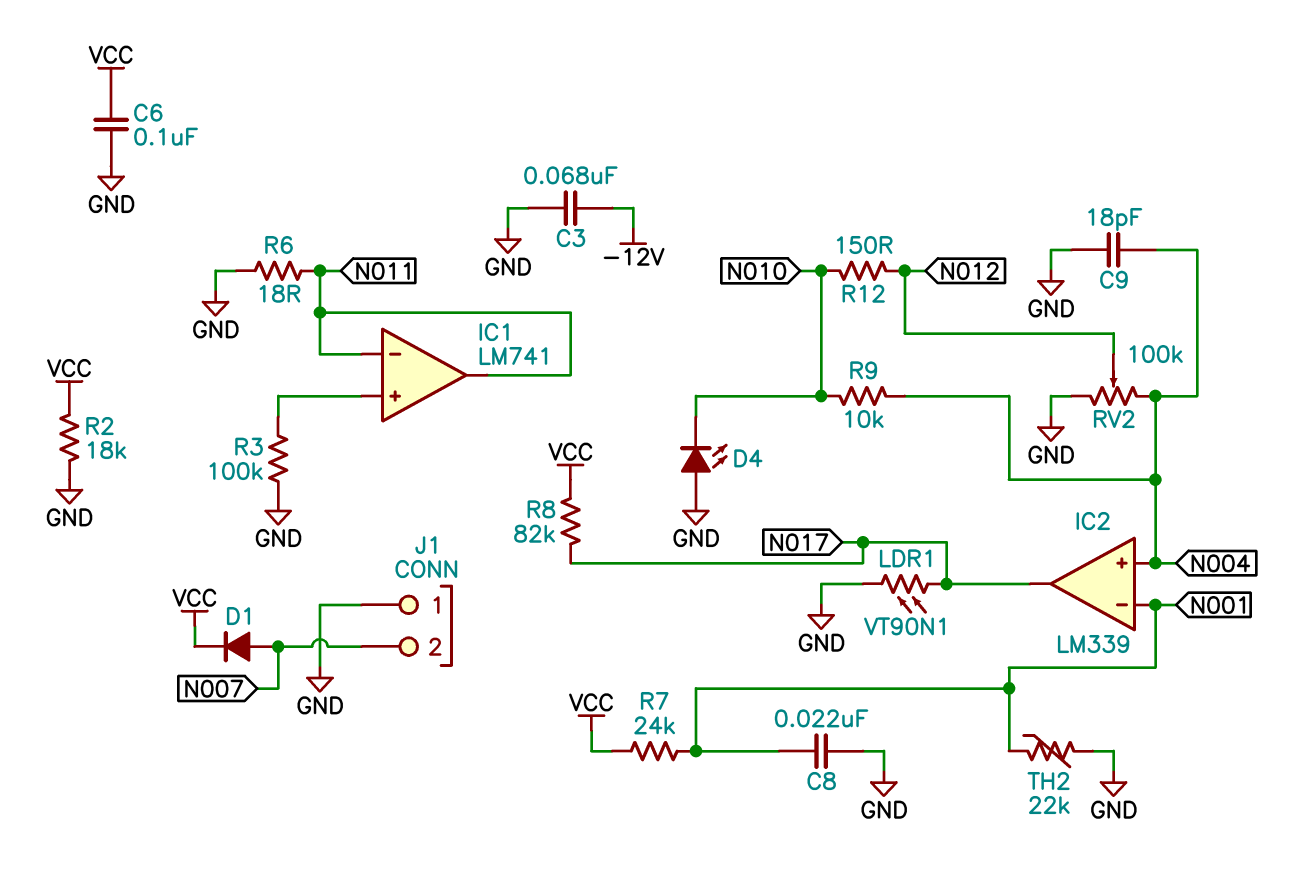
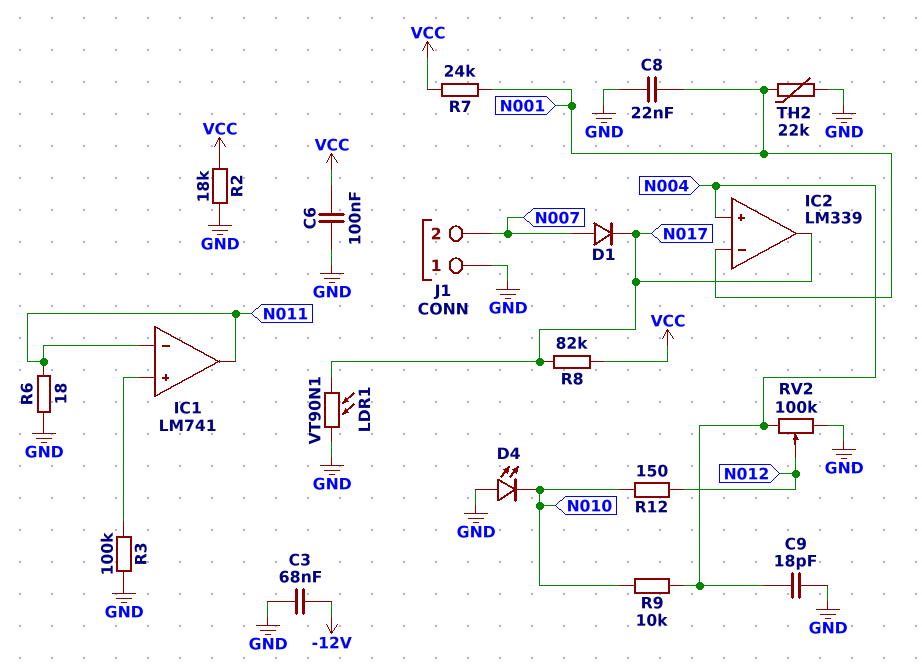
D1: diode (A N007, K VCC) -> diode (A N007, K N017)

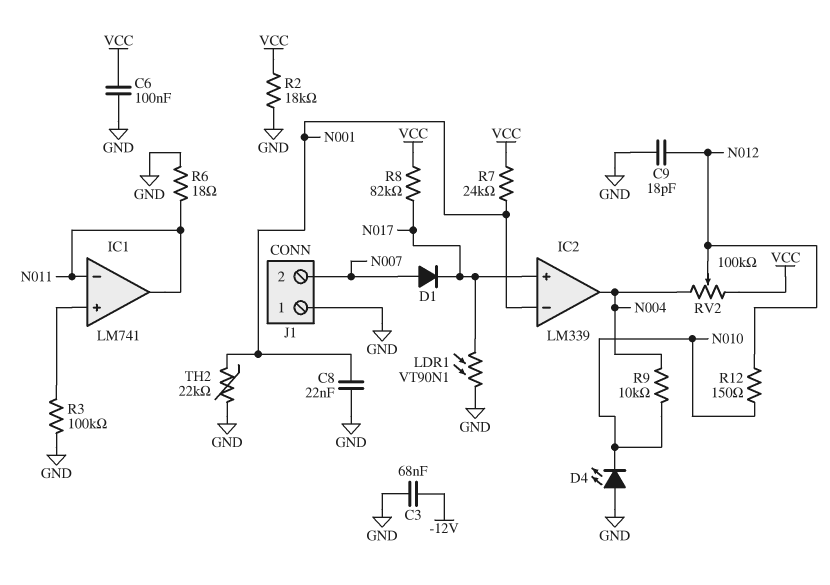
C9: 18pF (GND, N004) -> 18pF (GND, N012)
IC2 pin in+: N004 -> N017
IC2 pin out: N017 -> N004
RV2: 100k (GND, N004, wiper N012) -> 100k (N004, VCC, wiper N012)

